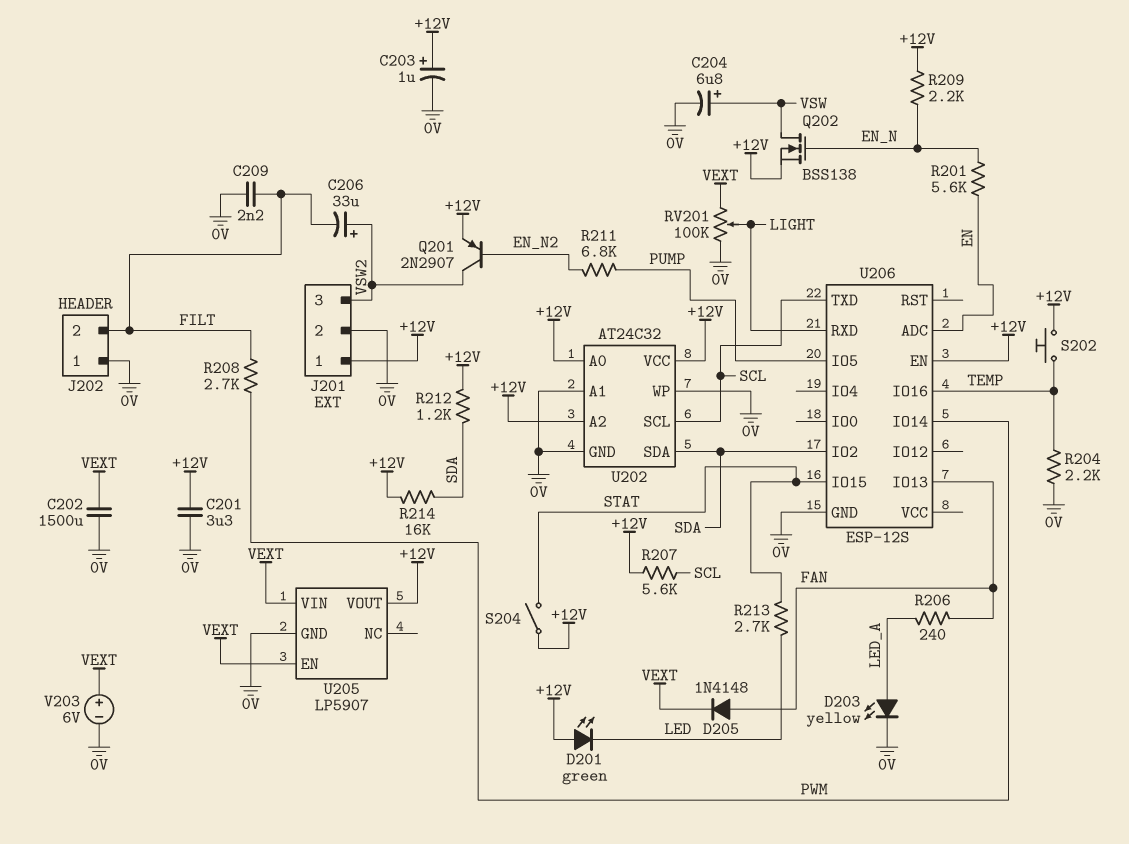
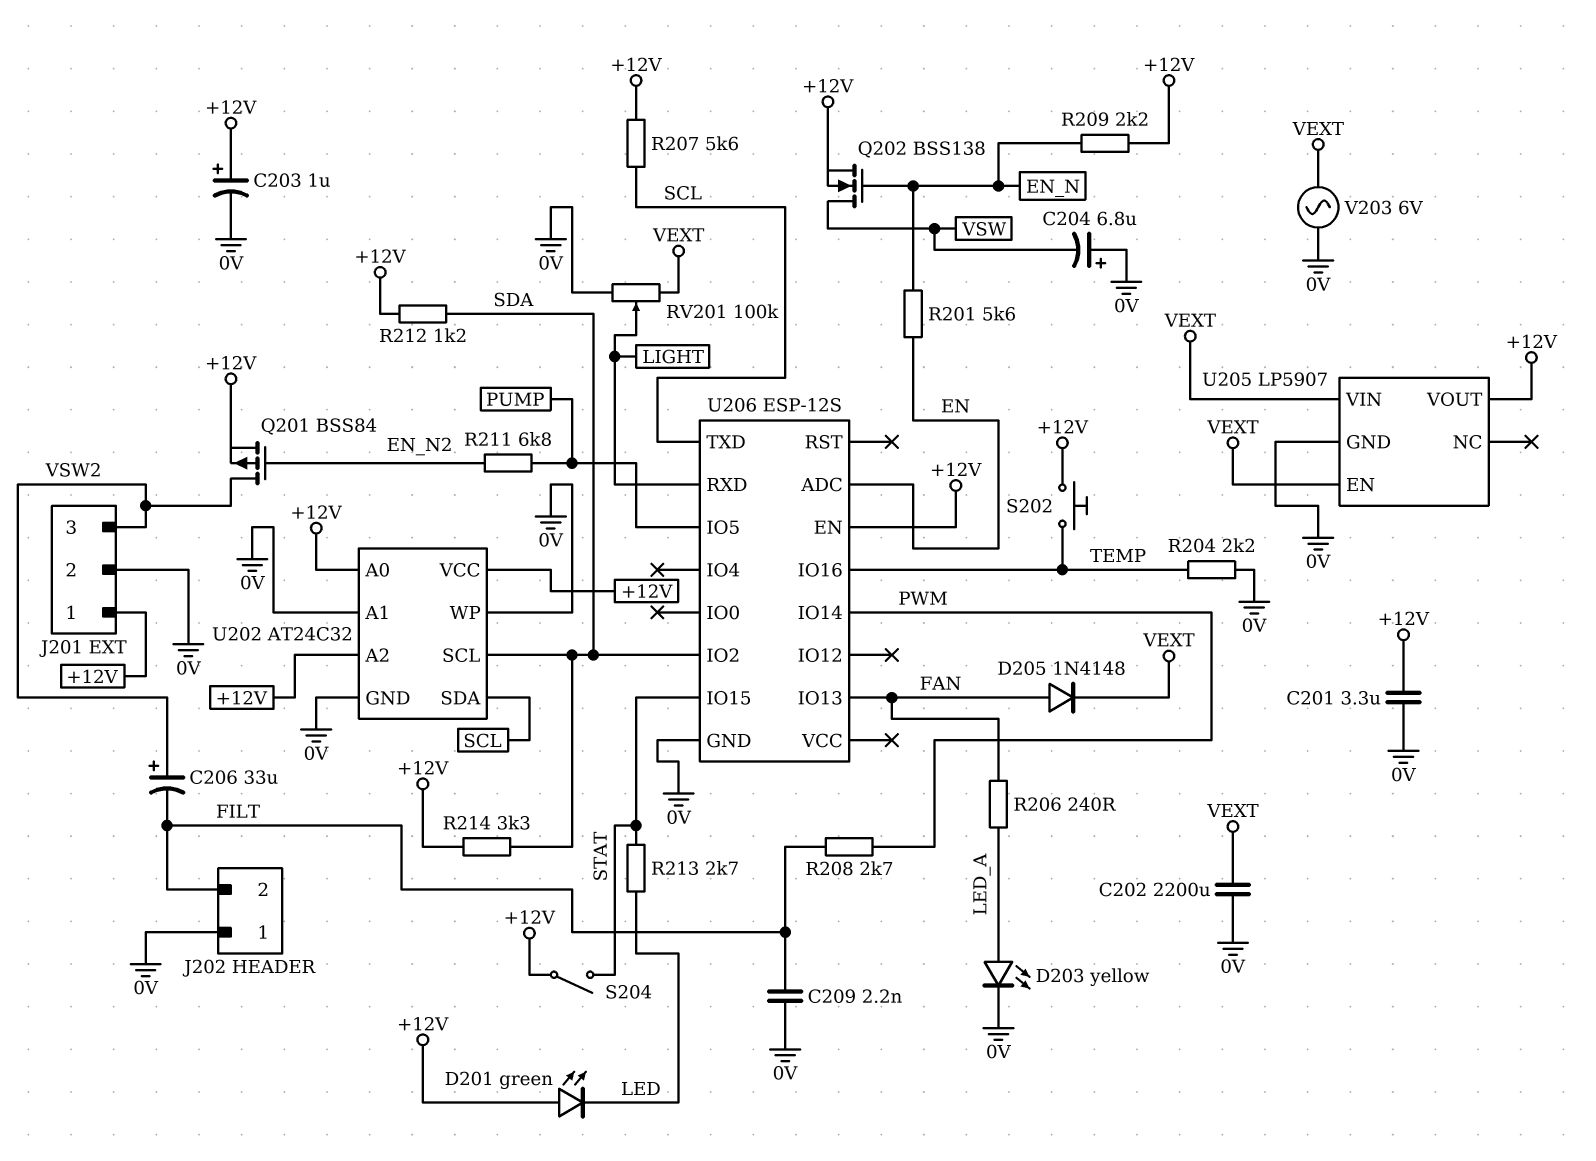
C202: 1500uF (0V, VEXT) -> 2200uF (0V, VEXT)
C204: 6.8uF (plus VSW, minus 0V) -> 6.8uF (plus 0V, minus VSW)
Q201: PNP 2N2907 (B EN_N2, C VSW2, E +12V) -> PMOS BSS84 (G EN_N2, D VSW2, S +12V)
R214: 16k (+12V, SDA) -> 3.3k (+12V, SDA)
U202 pin SCL: SCL -> SDA
U202 pin SDA: SDA -> SCL
V203: 6V (plus VEXT, minus 0V) -> AC 6V (0V, VEXT)

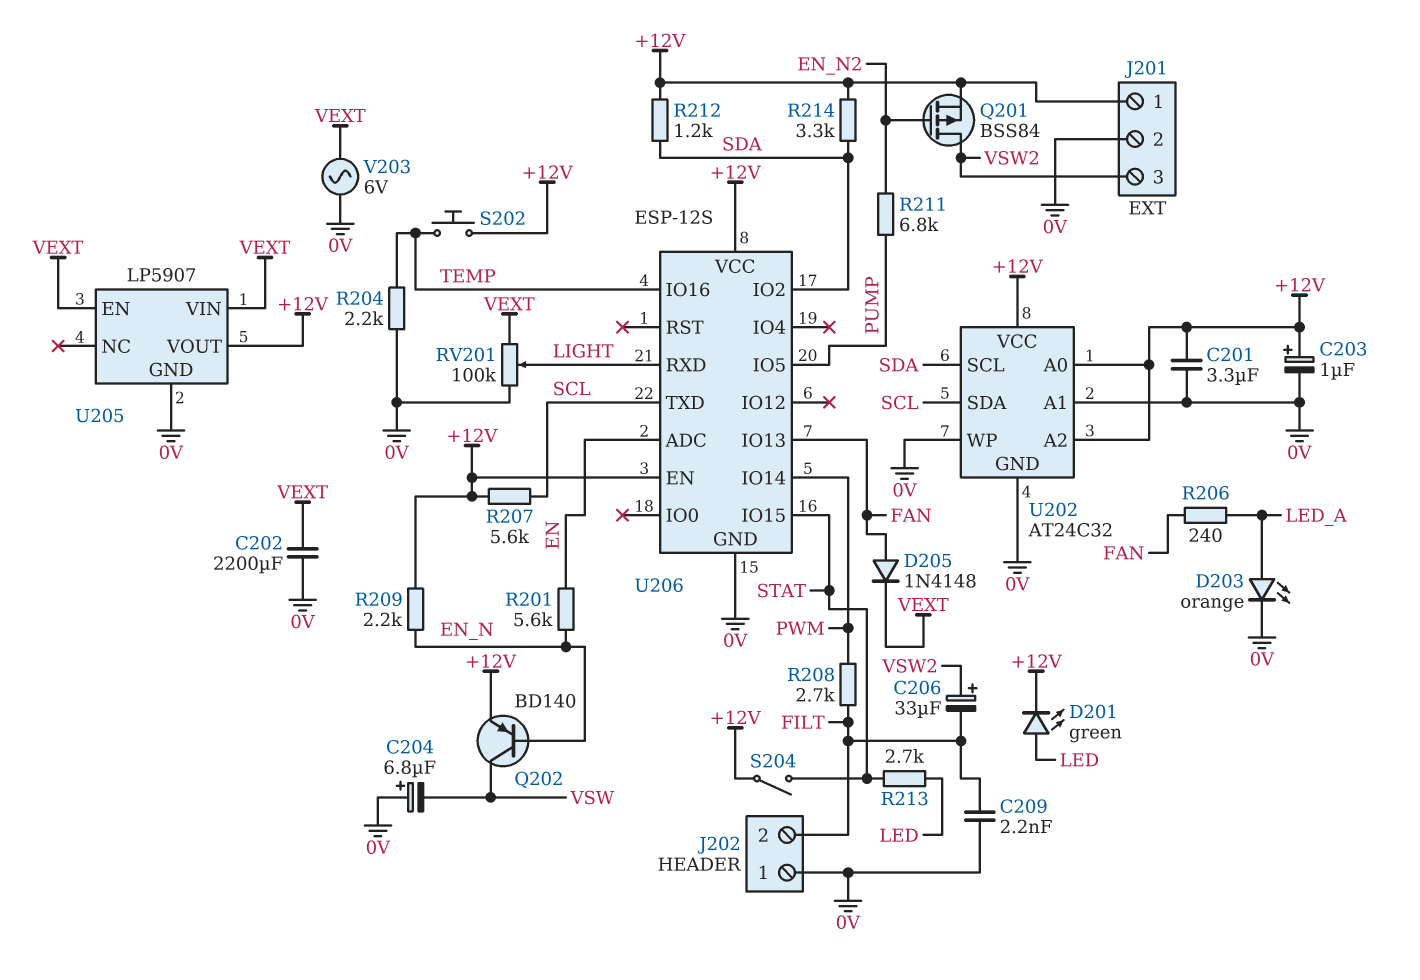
D201: LED green (A +12V, K LED) -> LED green (A LED, K +12V)
D203: LED yellow (A LED_A, K 0V) -> LED orange (A LED_A, K 0V)
Q202: NMOS BSS138 (G EN_N, D VSW, S +12V) -> PNP BD140 (B EN_N, C VSW, E +12V)
U206 pin VCC: none -> +12V

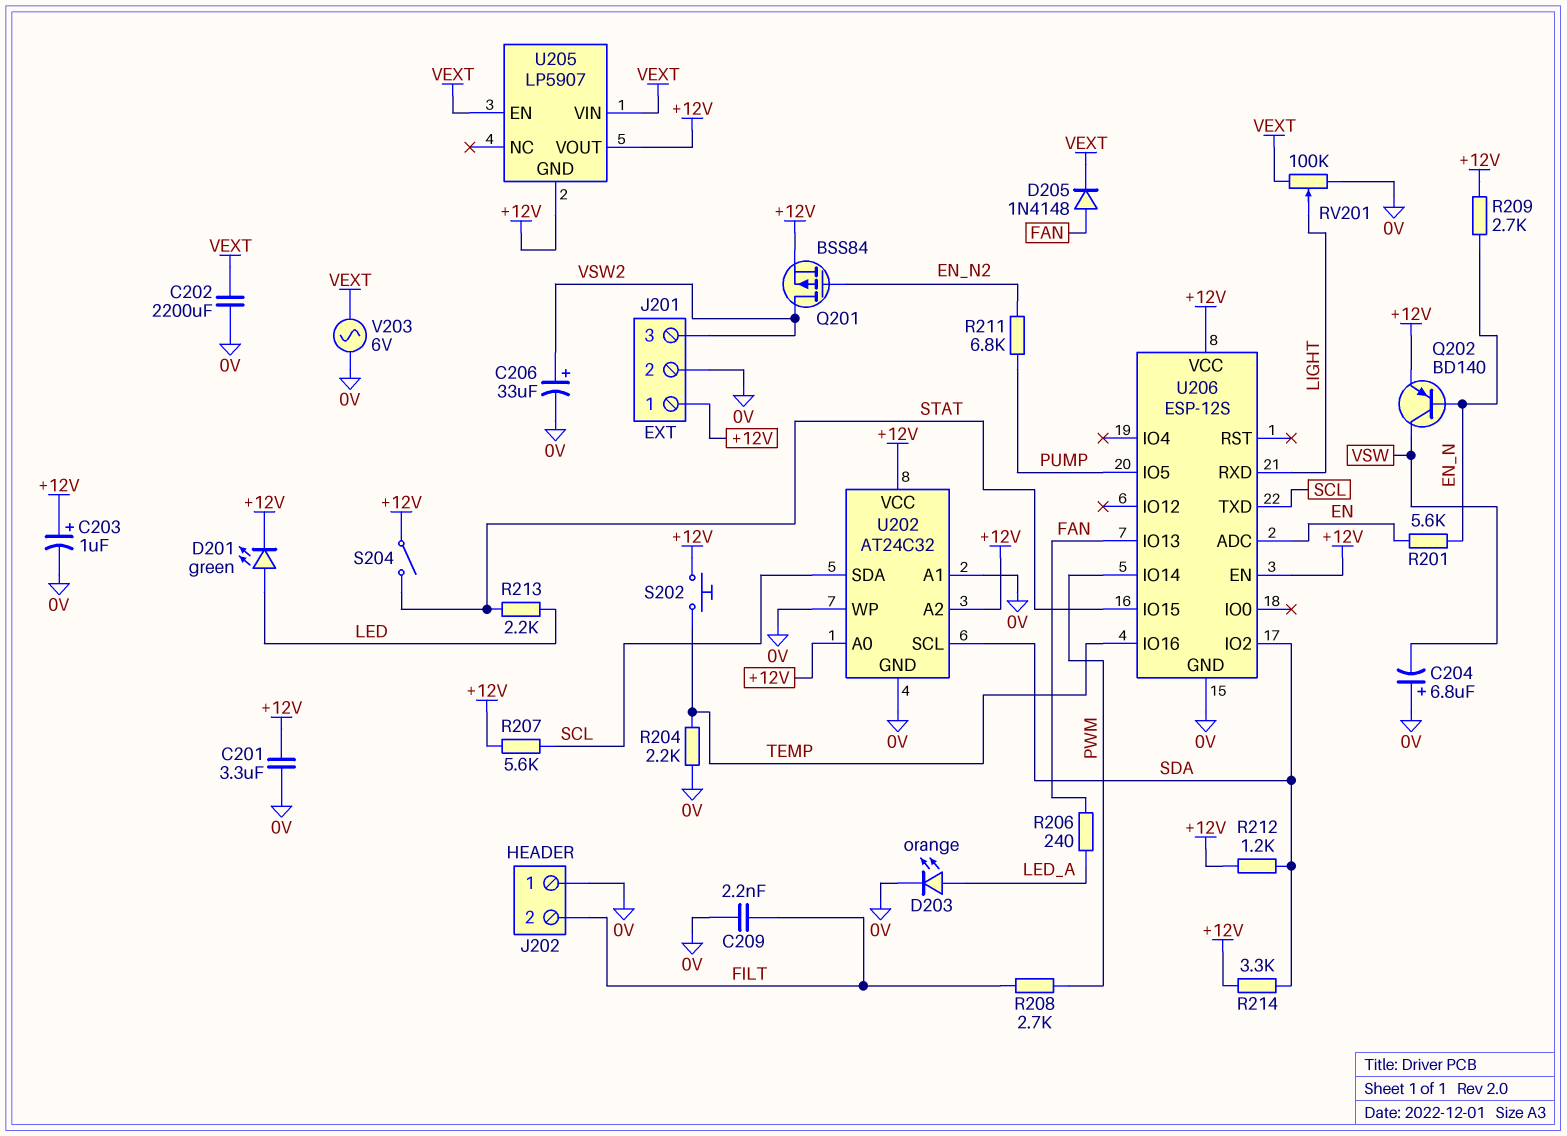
C206: 33uF (plus VSW2, minus FILT) -> 33uF (plus VSW2, minus 0V)
R209: 2.2k (+12V, EN_N) -> 2.7k (+12V, EN_N)
R213: 2.7k (LED, STAT) -> 2.2k (LED, STAT)
U205 pin GND: 0V -> +12V

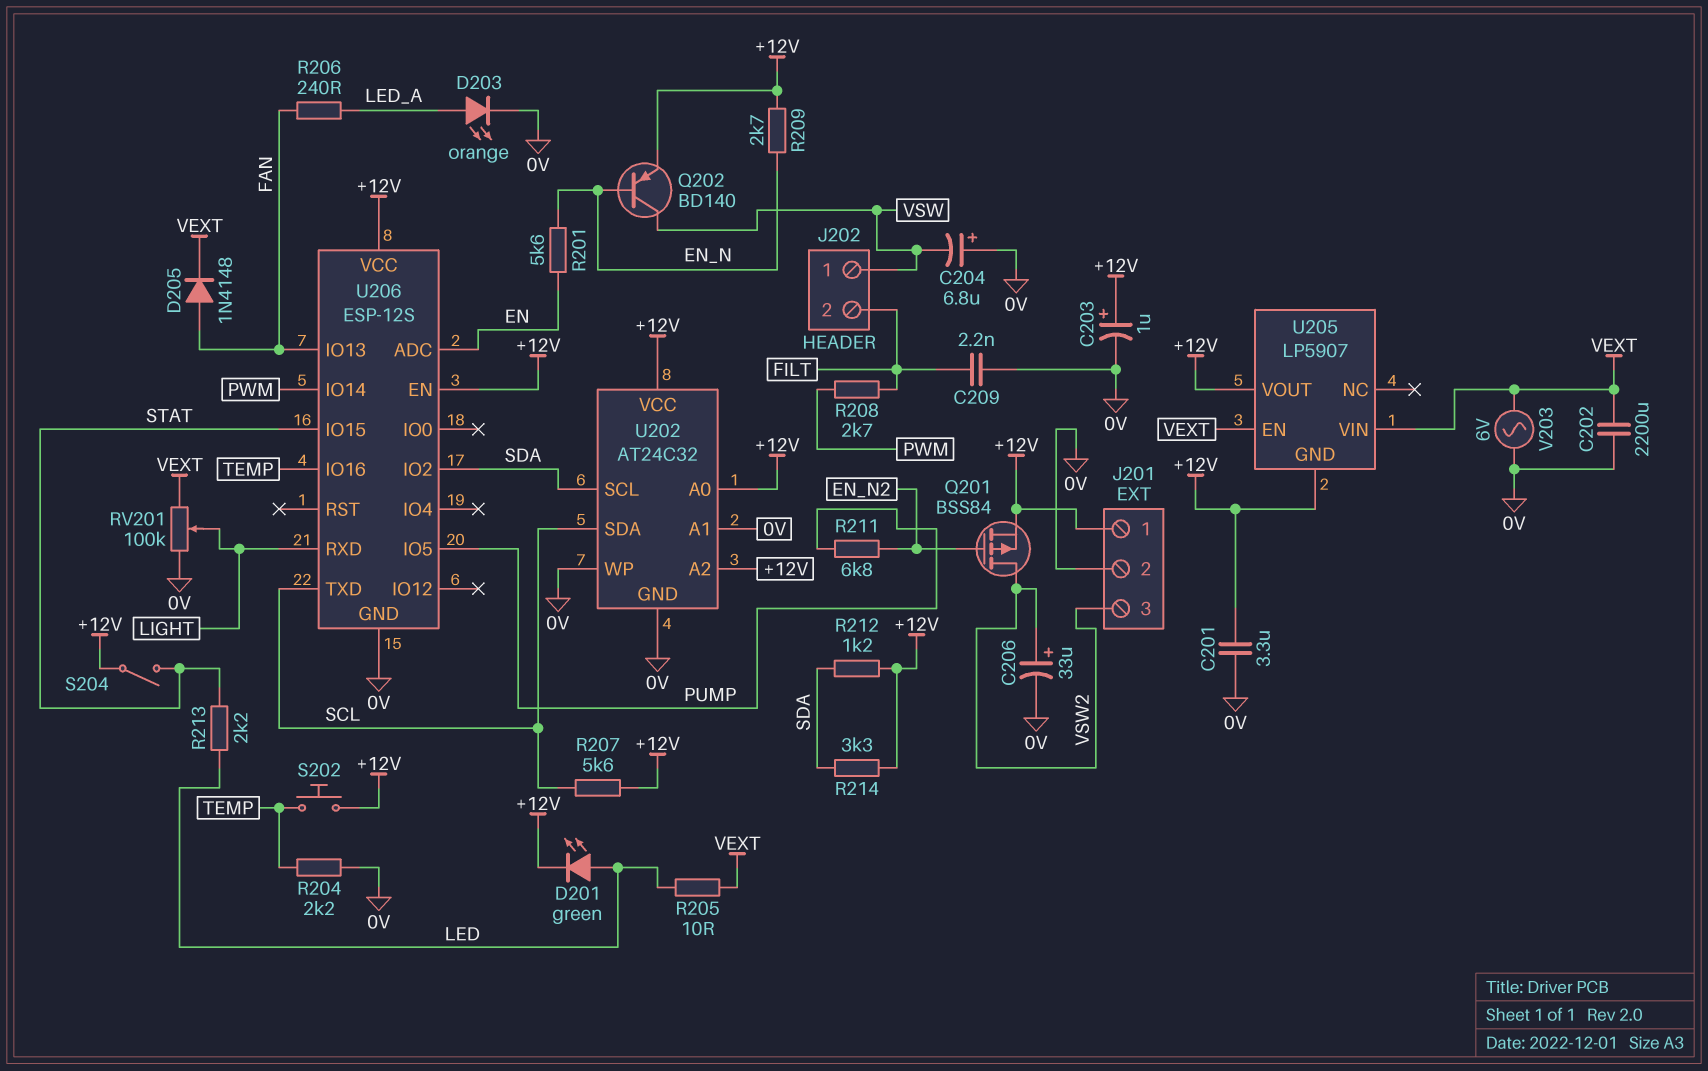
J202 pin 1: 0V -> VSW
R205: none -> 10 (LED, VEXT)

